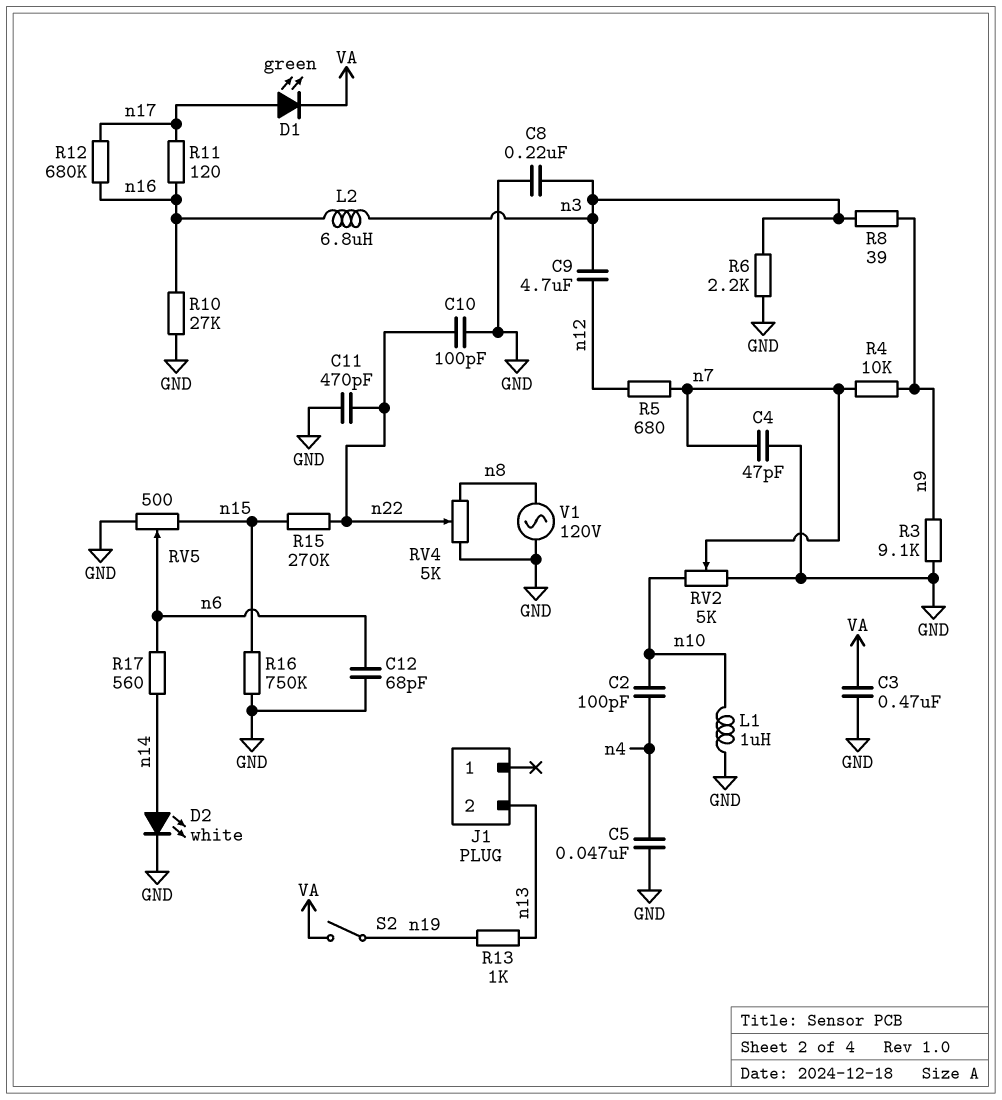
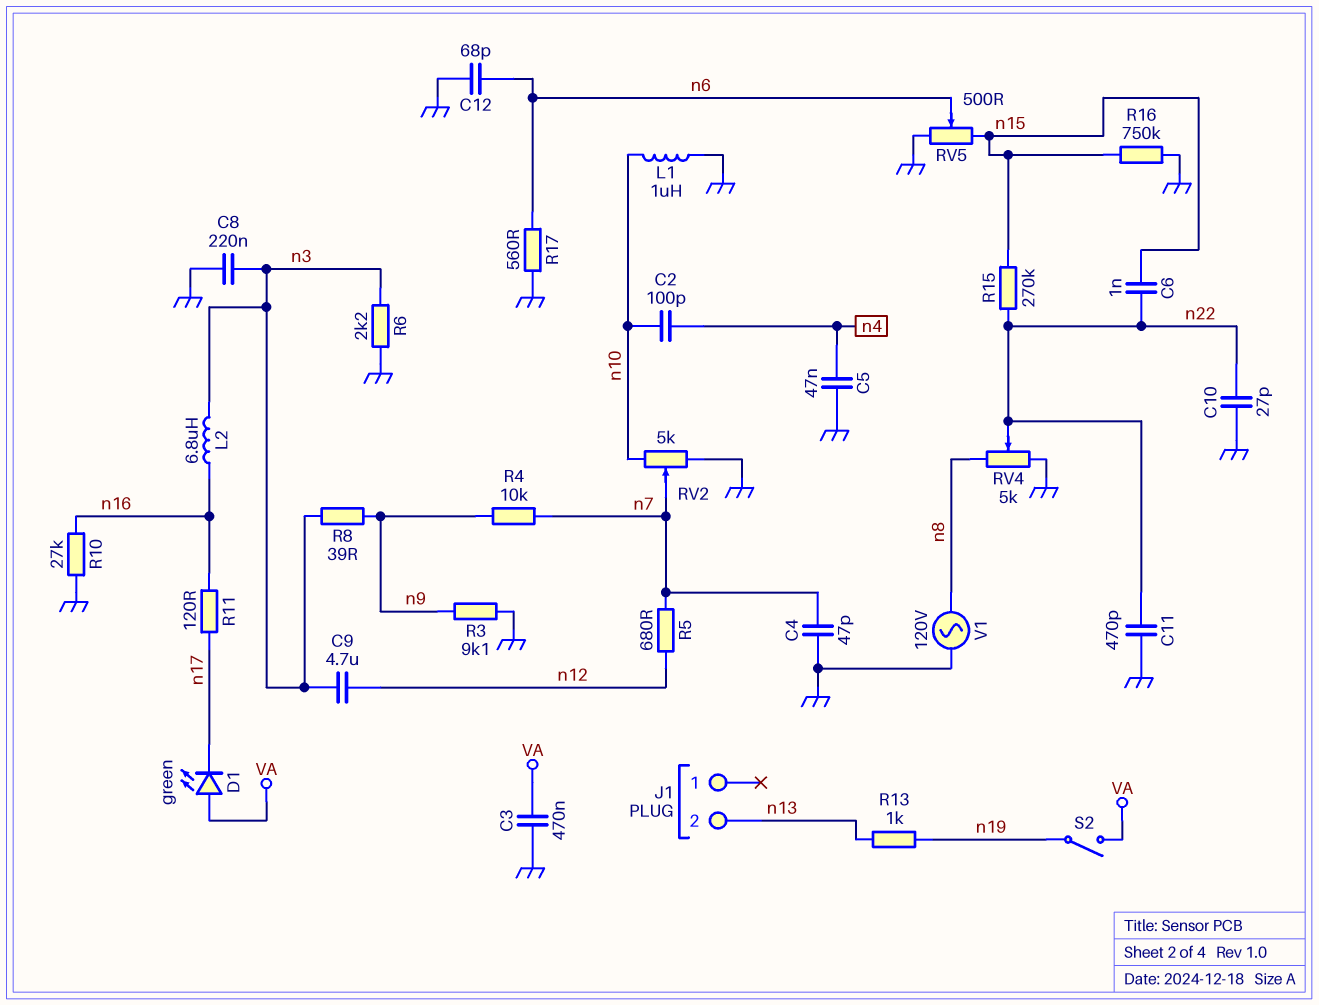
C6: none -> 1nF (n15, n22)
C10: 100pF (GND, n22) -> 27pF (GND, n22)
D1: LED green (A n17, K VA) -> LED green (A VA, K n17)
D2: LED white (A n14, K GND) -> none
R12: 680k (n16, n17) -> none
R17: 560 (n6, n14) -> 560 (GND, n6)

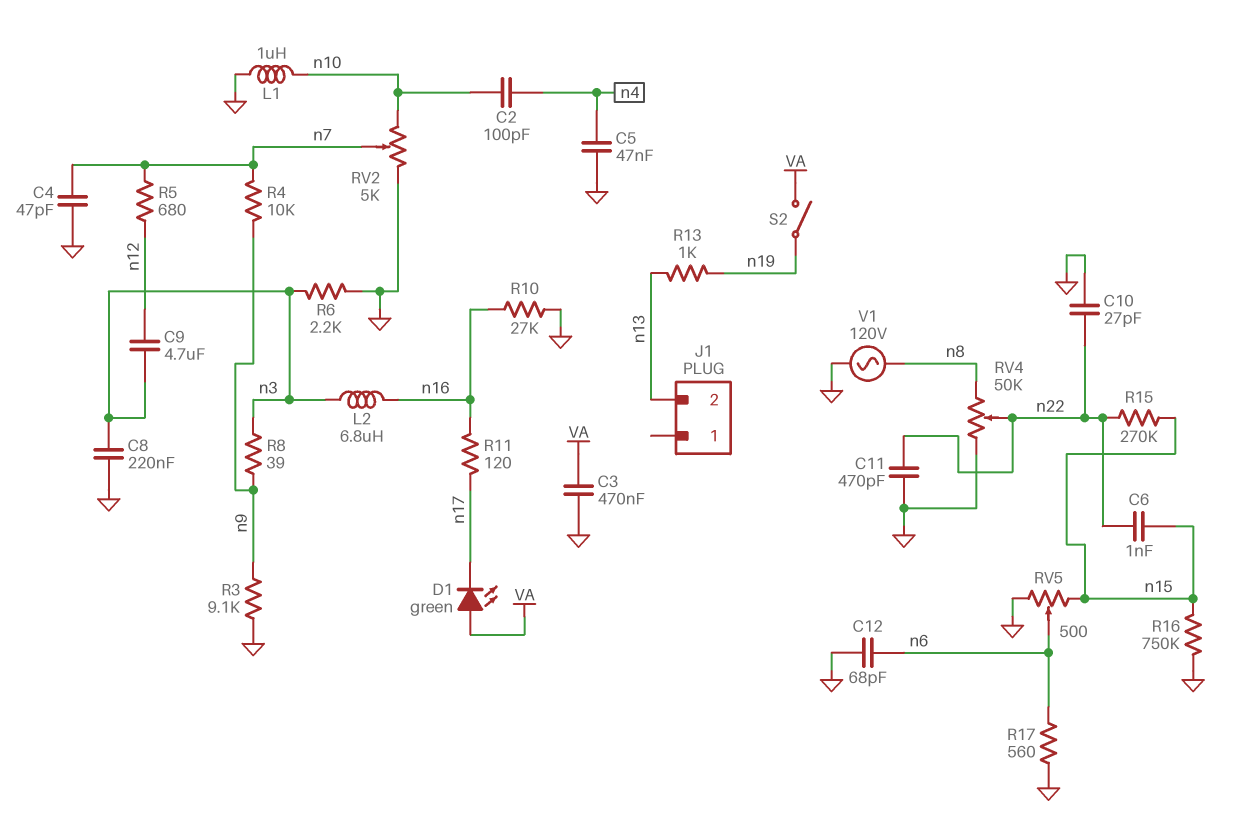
RV4: 5k (GND, n8, wiper n22) -> 50k (GND, n8, wiper n22)

